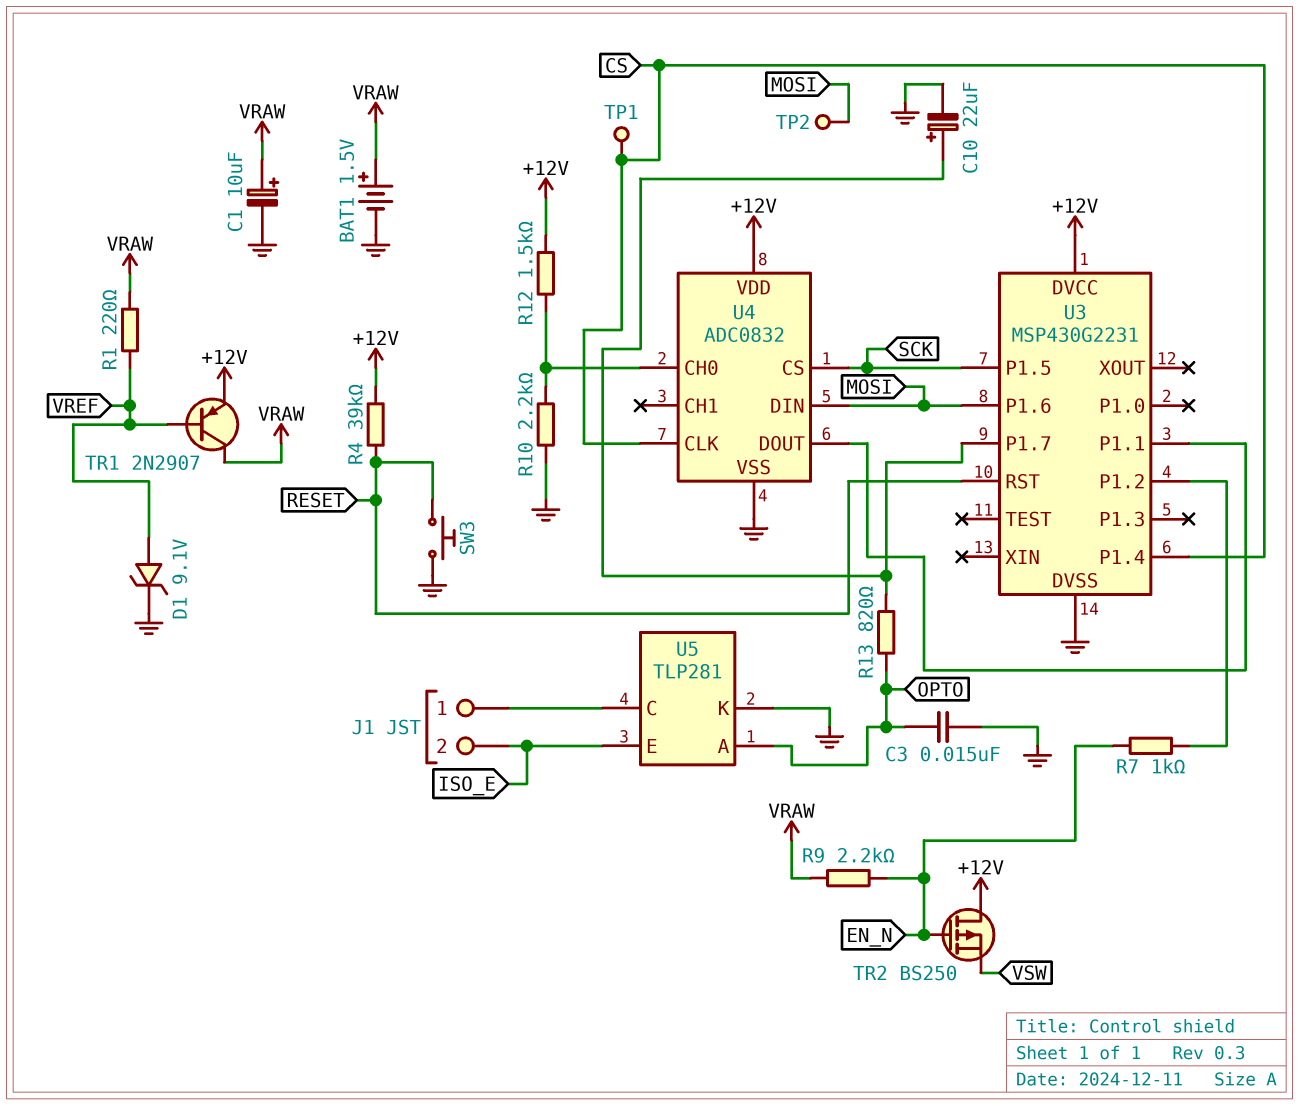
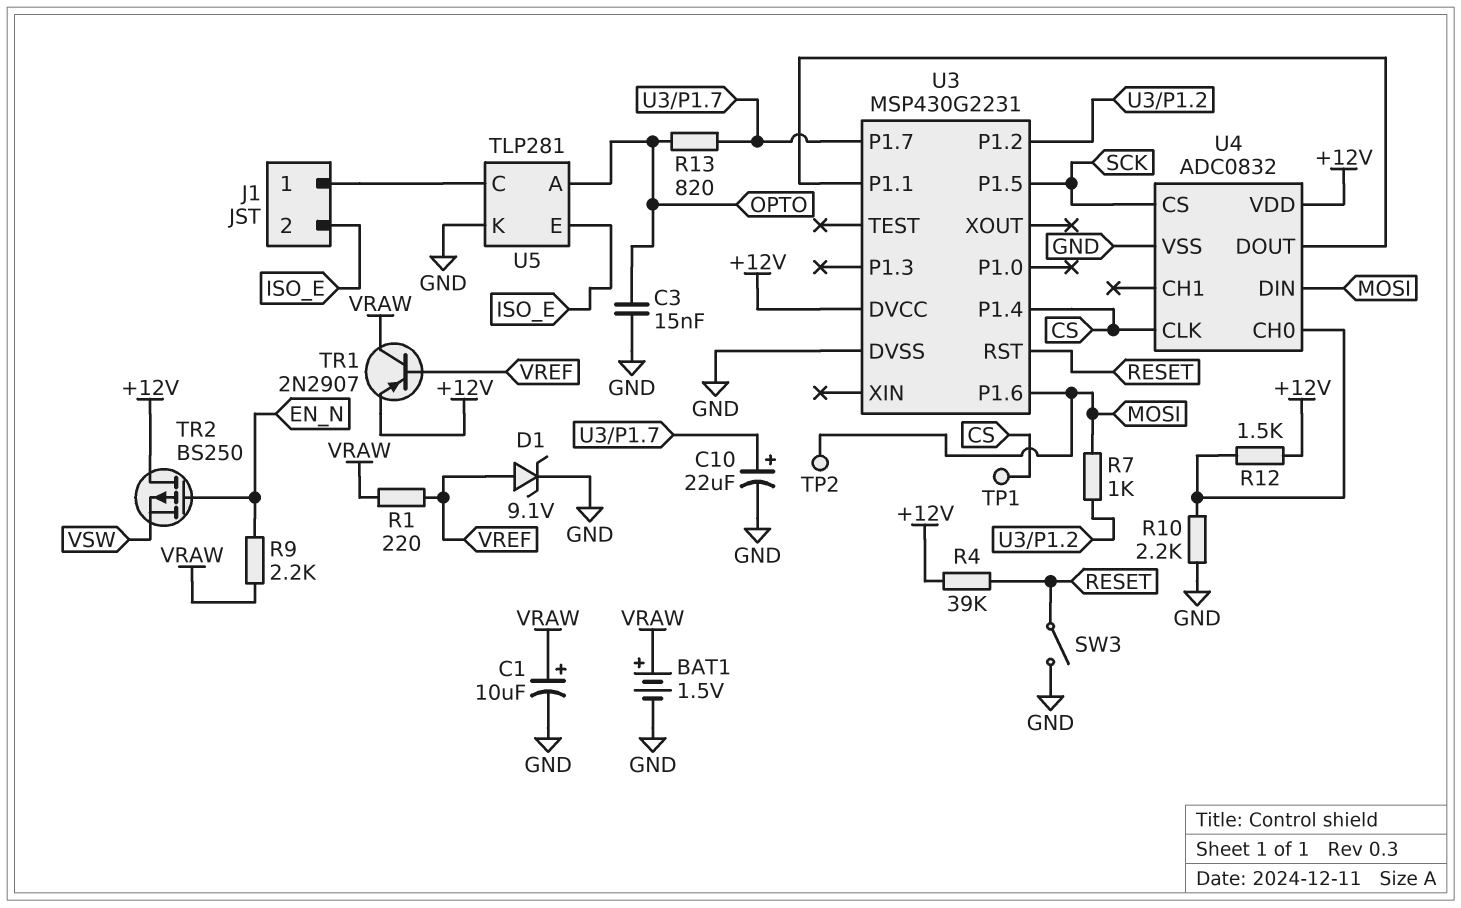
R7: 1k (EN_N, U3/P1.2) -> 1k (MOSI, U3/P1.2)
SW3: button (GND, RESET) -> switch (GND, RESET)

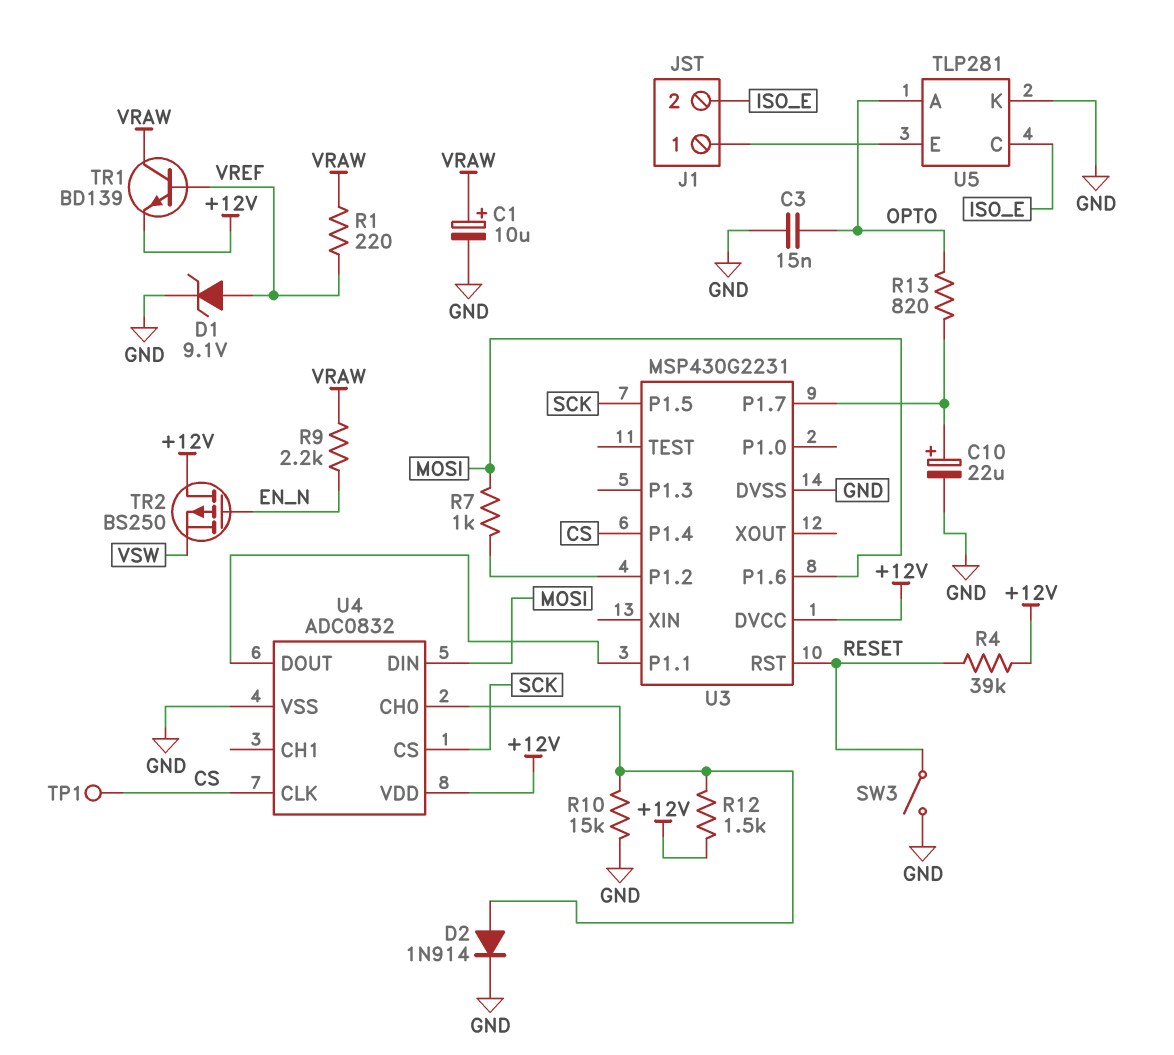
BAT1: 1.5V (plus VRAW, minus GND) -> none
D2: none -> diode 1N914 (A U4/CH0, K GND)
R10: 2.2k (GND, U4/CH0) -> 15k (GND, U4/CH0)
TP2: test point (MOSI) -> none
TR1: PNP 2N2907 (B VREF, C VRAW, E +12V) -> NPN BD139 (B VREF, C VRAW, E +12V)
U5 pin C: J1/1 -> ISO_E
U5 pin E: ISO_E -> J1/1

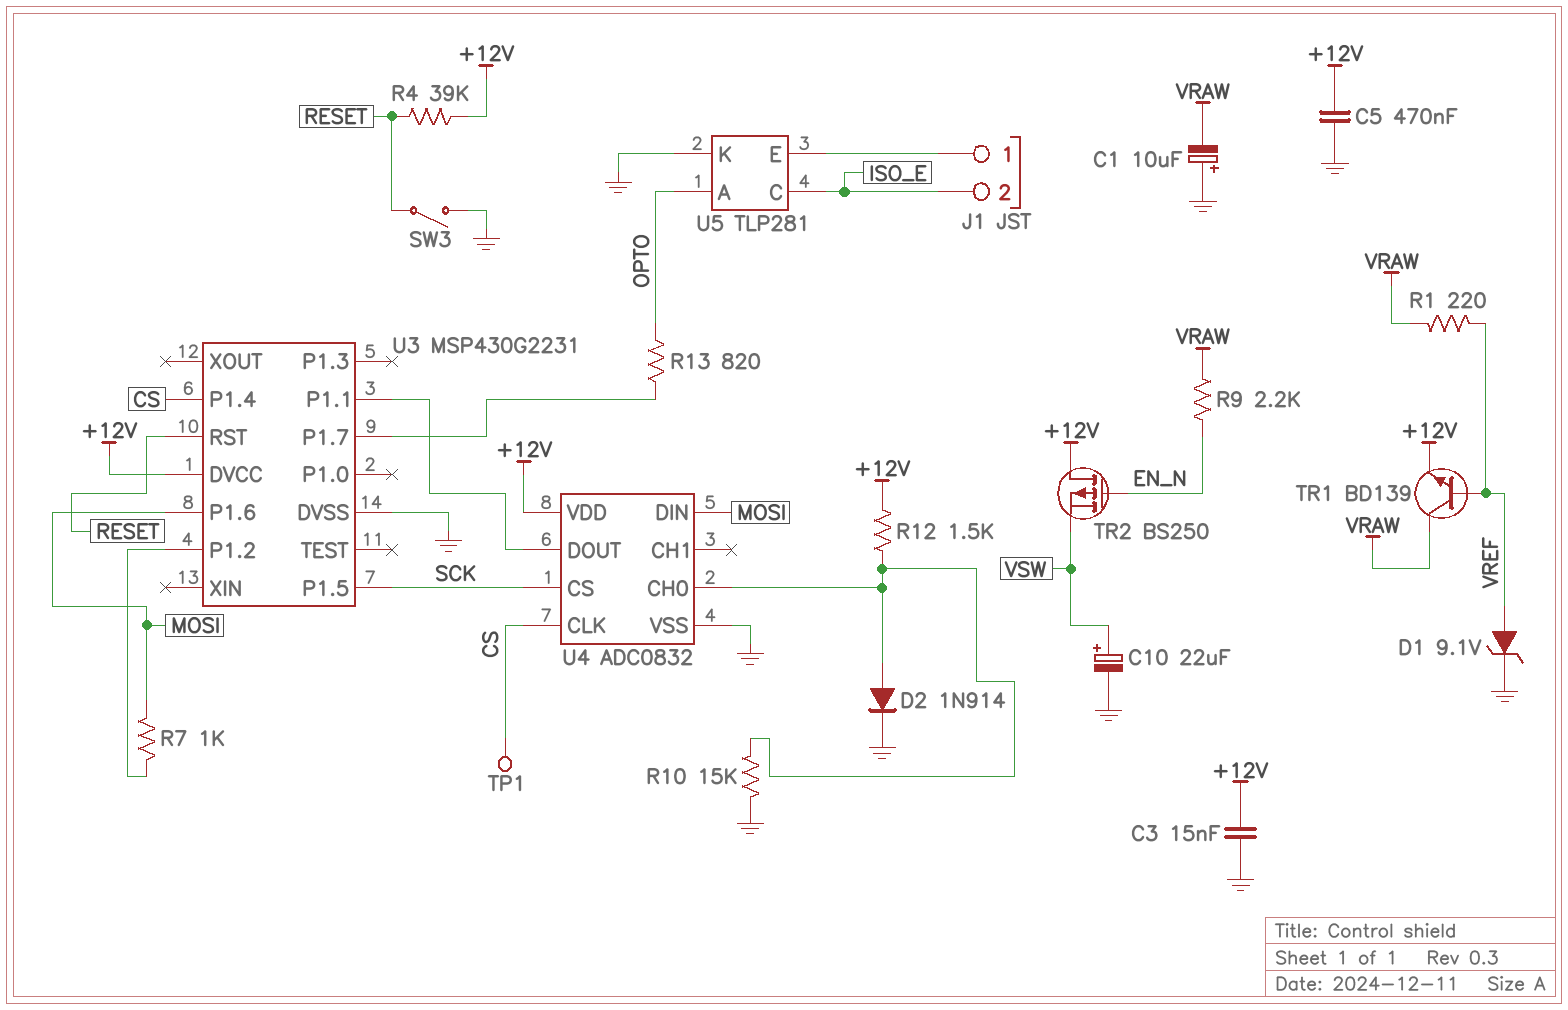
C1: 10uF (plus VRAW, minus GND) -> 10uF (plus GND, minus VRAW)
C3: 15nF (GND, OPTO) -> 15nF (+12V, GND)
C5: none -> 470nF (+12V, GND)
C10: 22uF (plus U3/P1.7, minus GND) -> 22uF (plus VSW, minus GND)

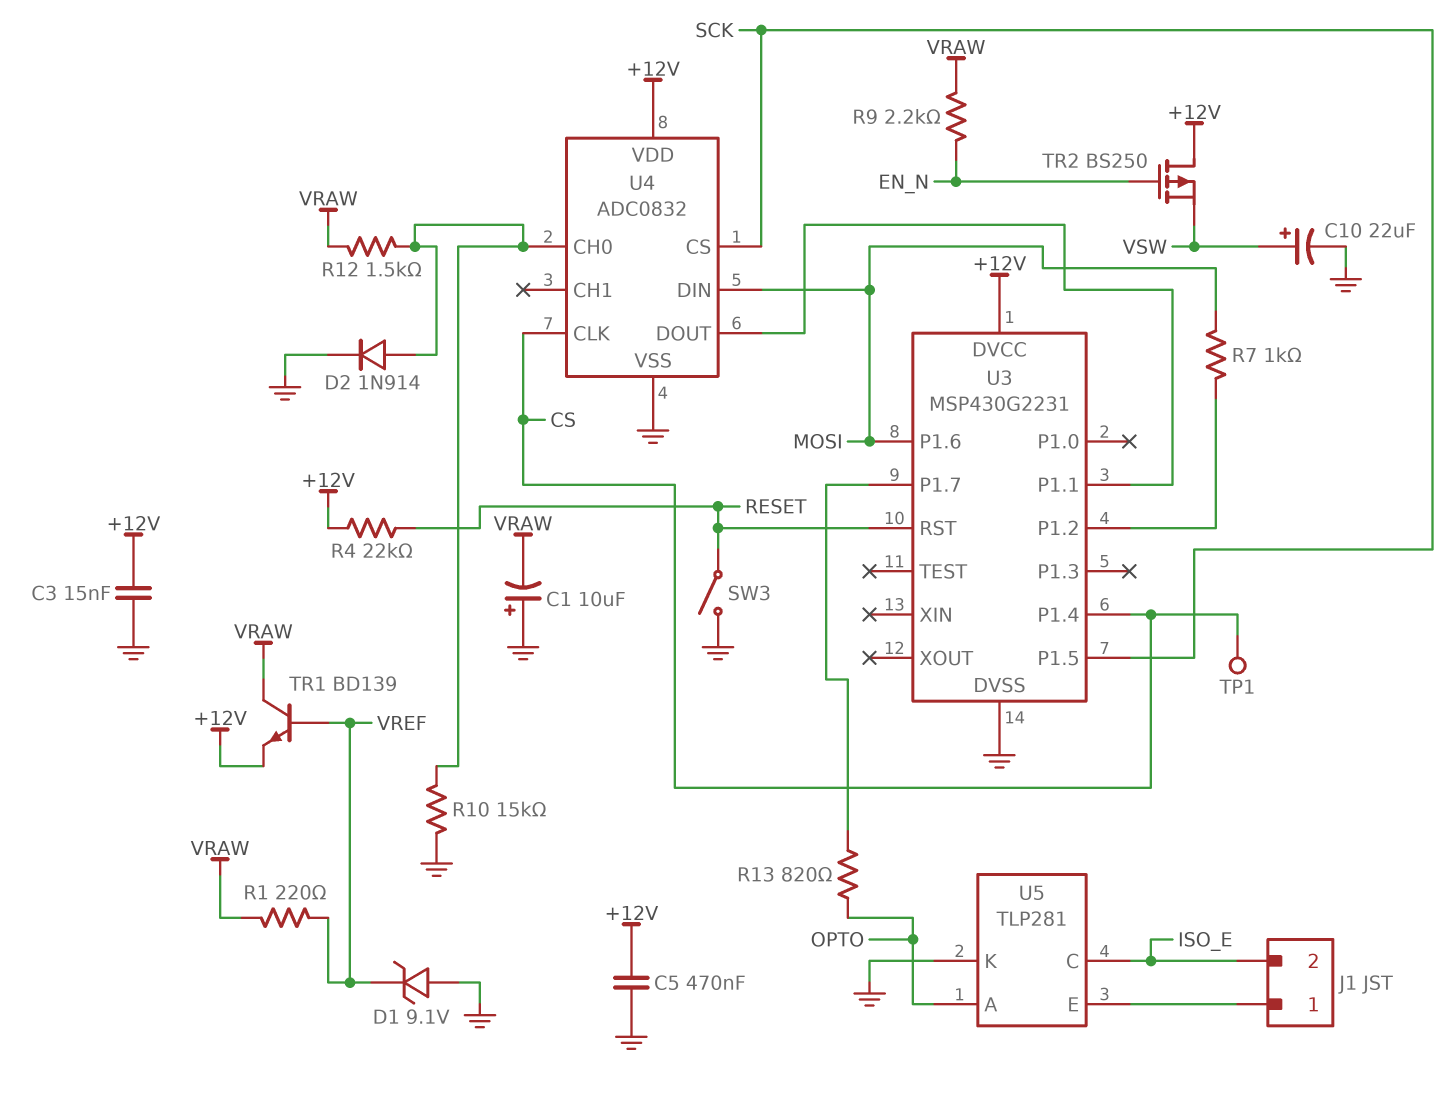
D1: zener 9.1V (A VREF, K GND) -> zener 9.1V (A GND, K VREF)
R4: 39k (+12V, RESET) -> 22k (+12V, RESET)
R12: 1.5k (+12V, U4/CH0) -> 1.5k (U4/CH0, VRAW)

